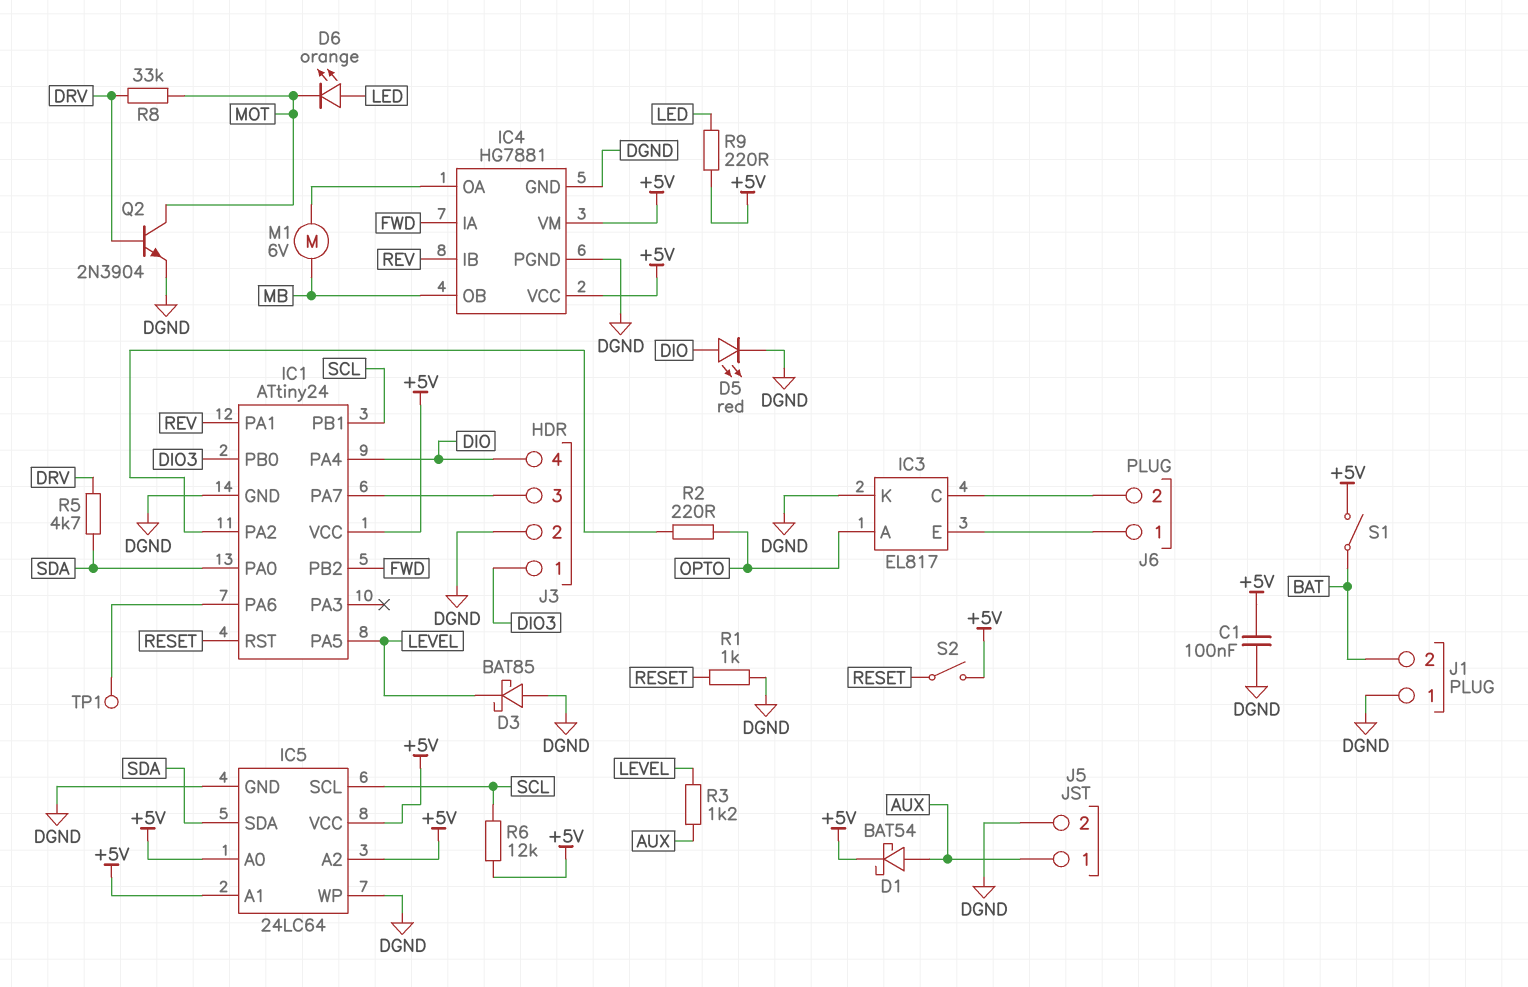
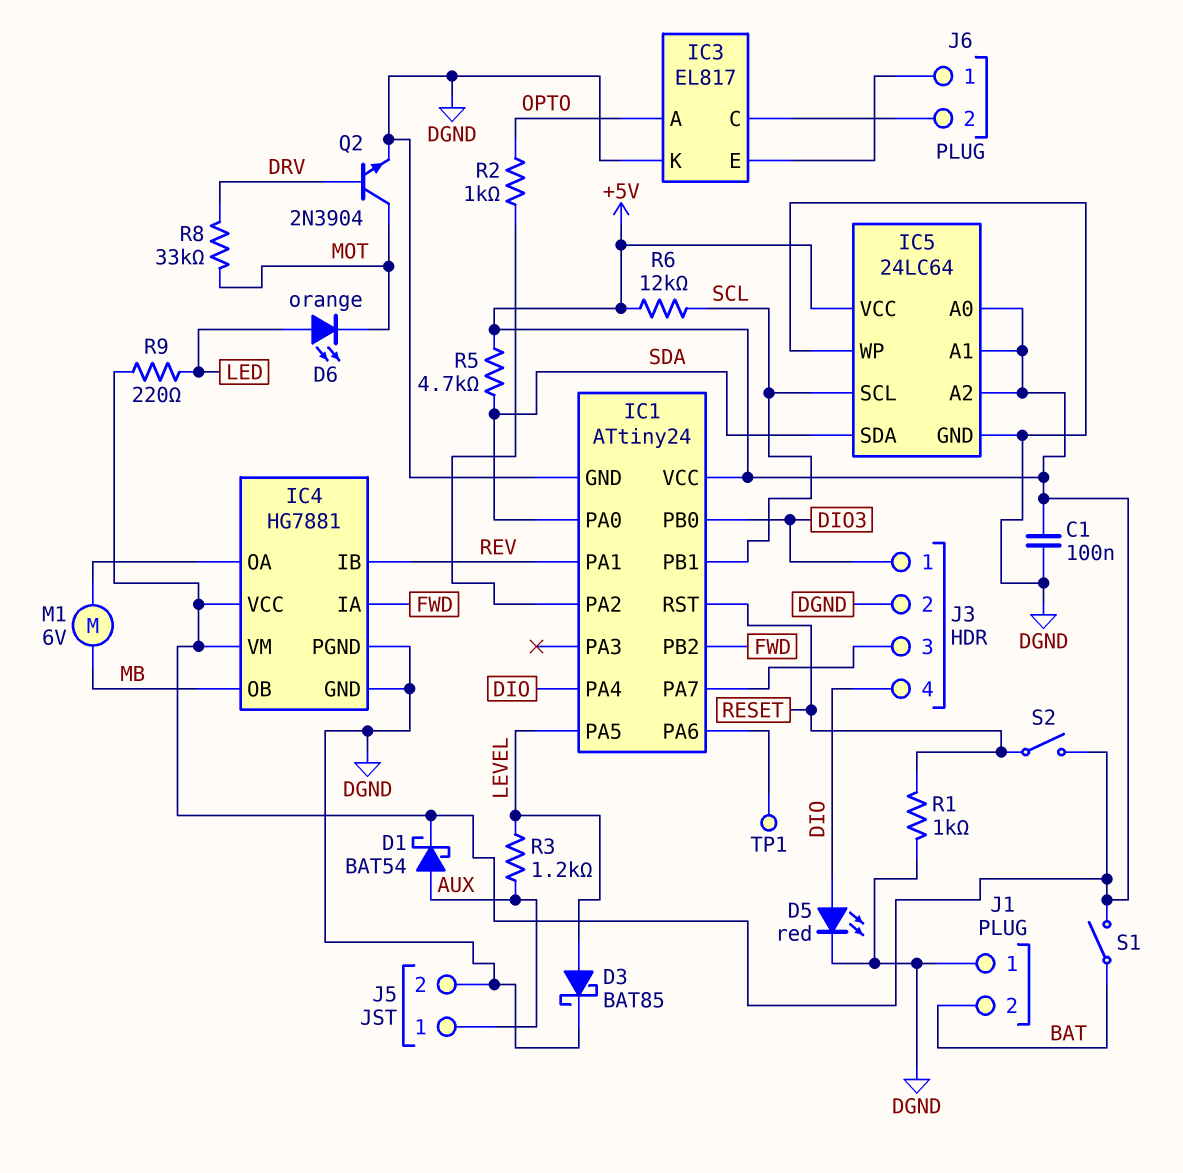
D3: schottky BAT85 (A DGND, K LEVEL) -> schottky BAT85 (A LEVEL, K DGND)
R2: 220 (IC1/PA2, OPTO) -> 1k (IC1/PA2, OPTO)
R5: 4.7k (DRV, SDA) -> 4.7k (+5V, SDA)

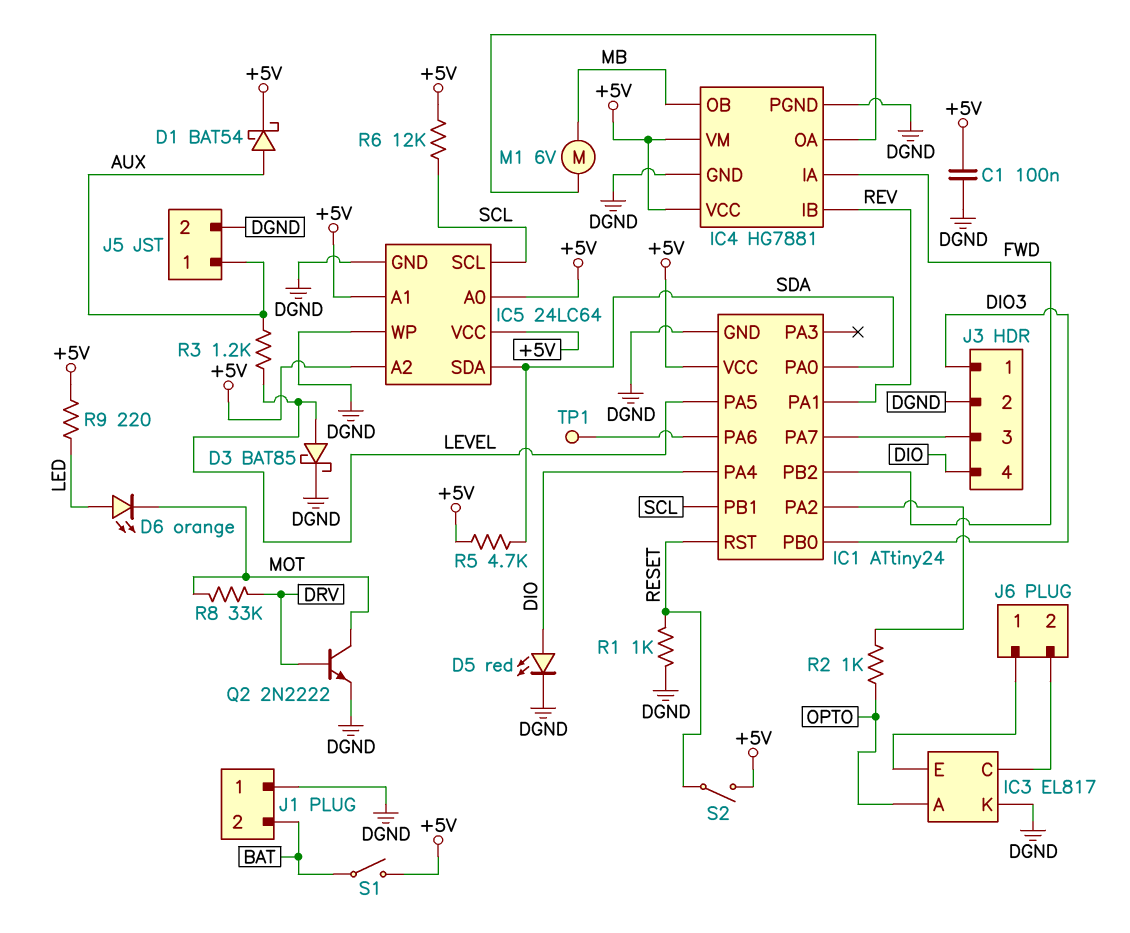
Q2: NPN 2N3904 (B DRV, C MOT, E DGND) -> NPN 2N2222 (B DRV, C MOT, E DGND)

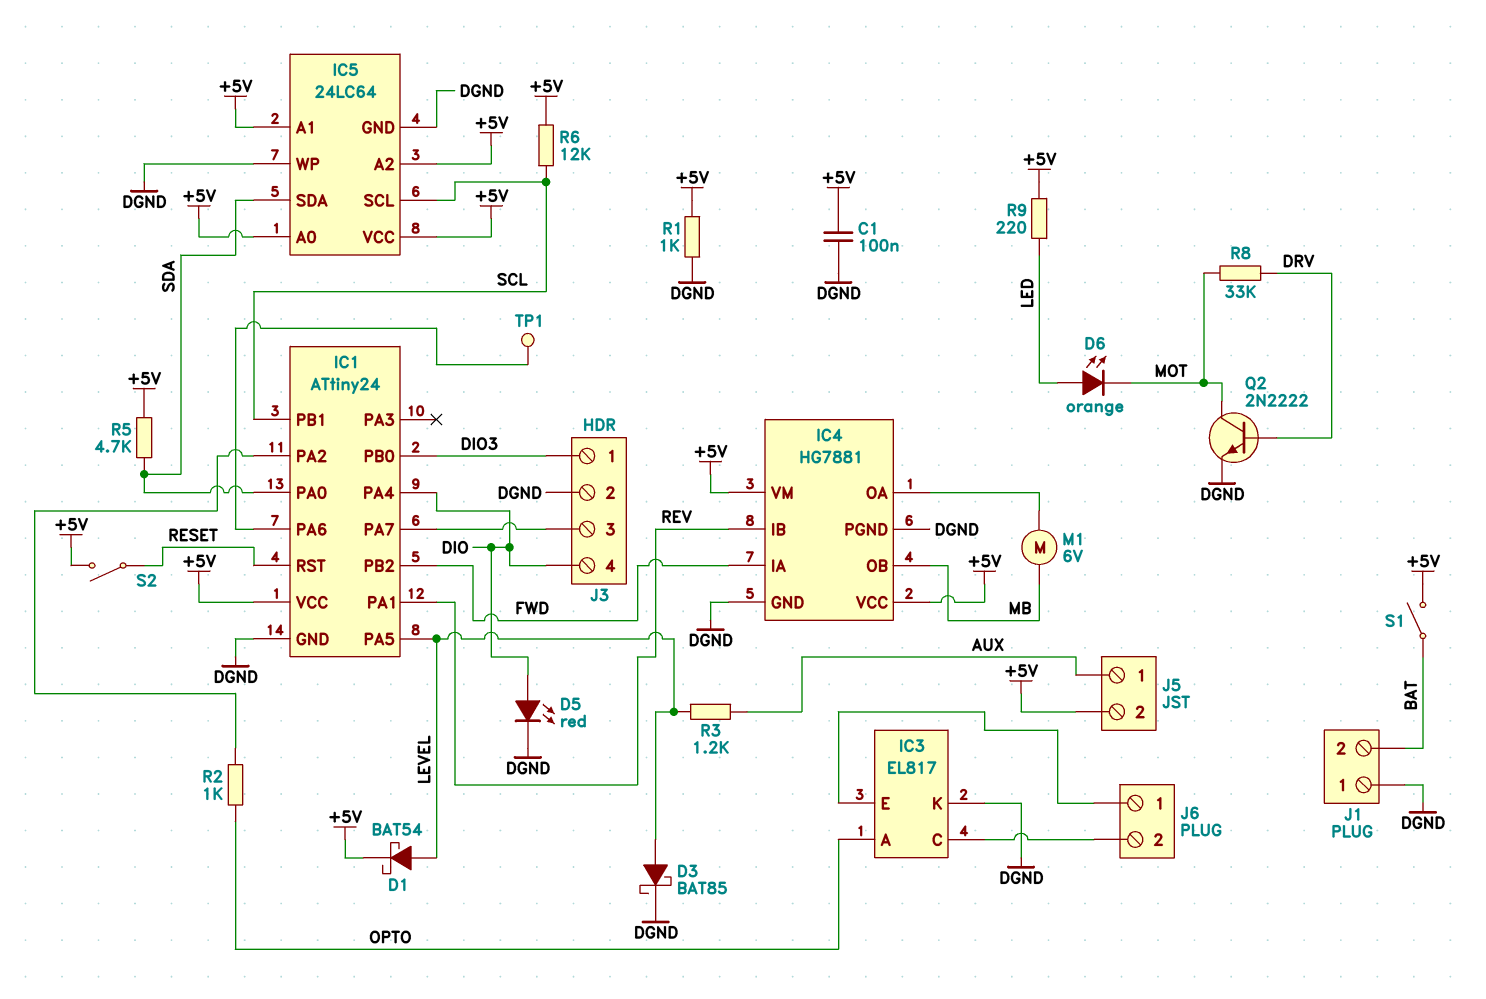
D1: schottky BAT54 (A AUX, K +5V) -> schottky BAT54 (A LEVEL, K +5V)
J5 pin 2: DGND -> +5V
R1: 1k (DGND, RESET) -> 1k (+5V, DGND)

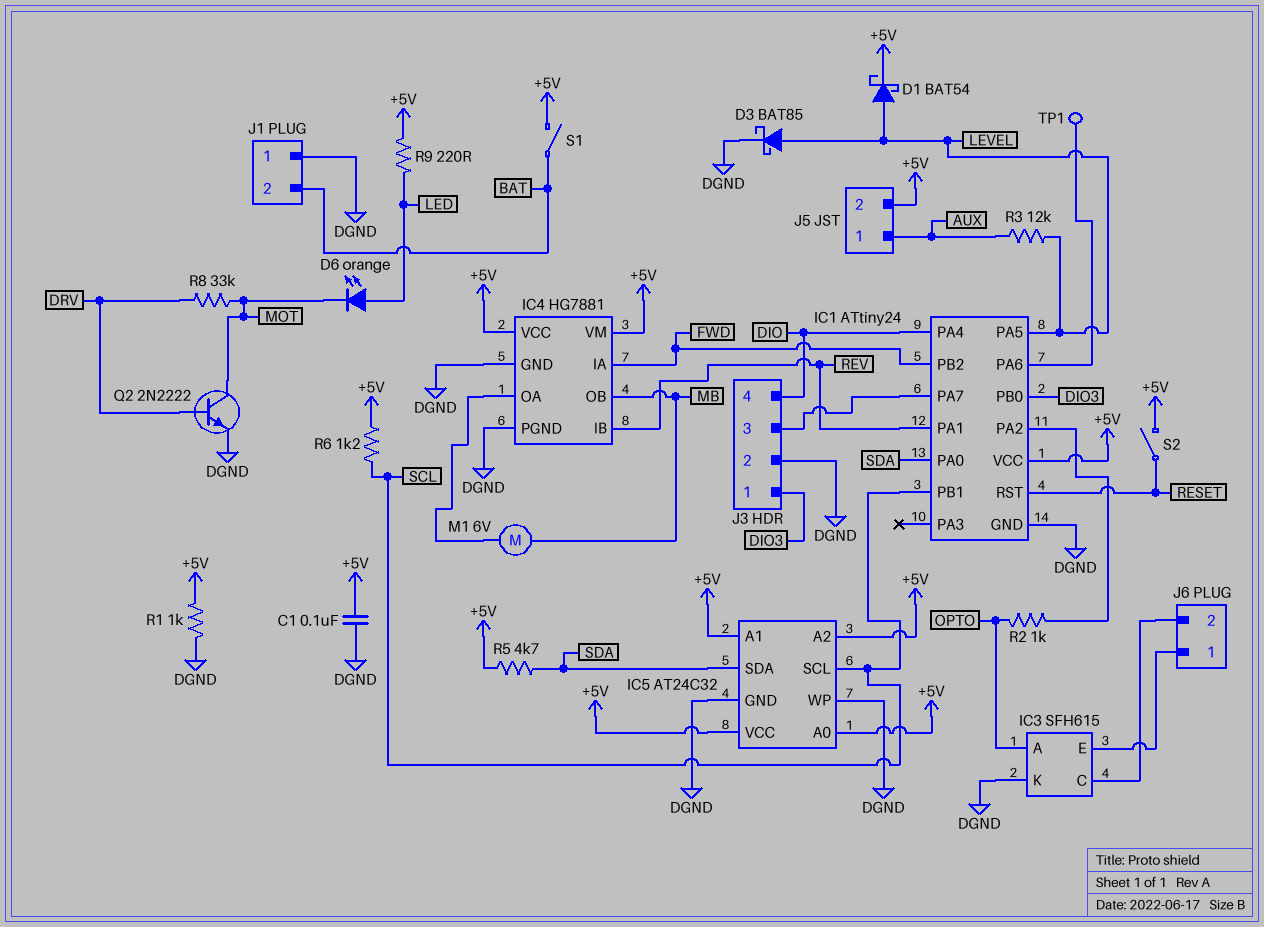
D5: LED red (A DIO, K DGND) -> none
IC3: EL817 -> SFH615
IC5: 24LC64 -> AT24C32
R3: 1.2k (AUX, LEVEL) -> 12k (AUX, LEVEL)
R6: 12k (+5V, SCL) -> 1.2k (+5V, SCL)

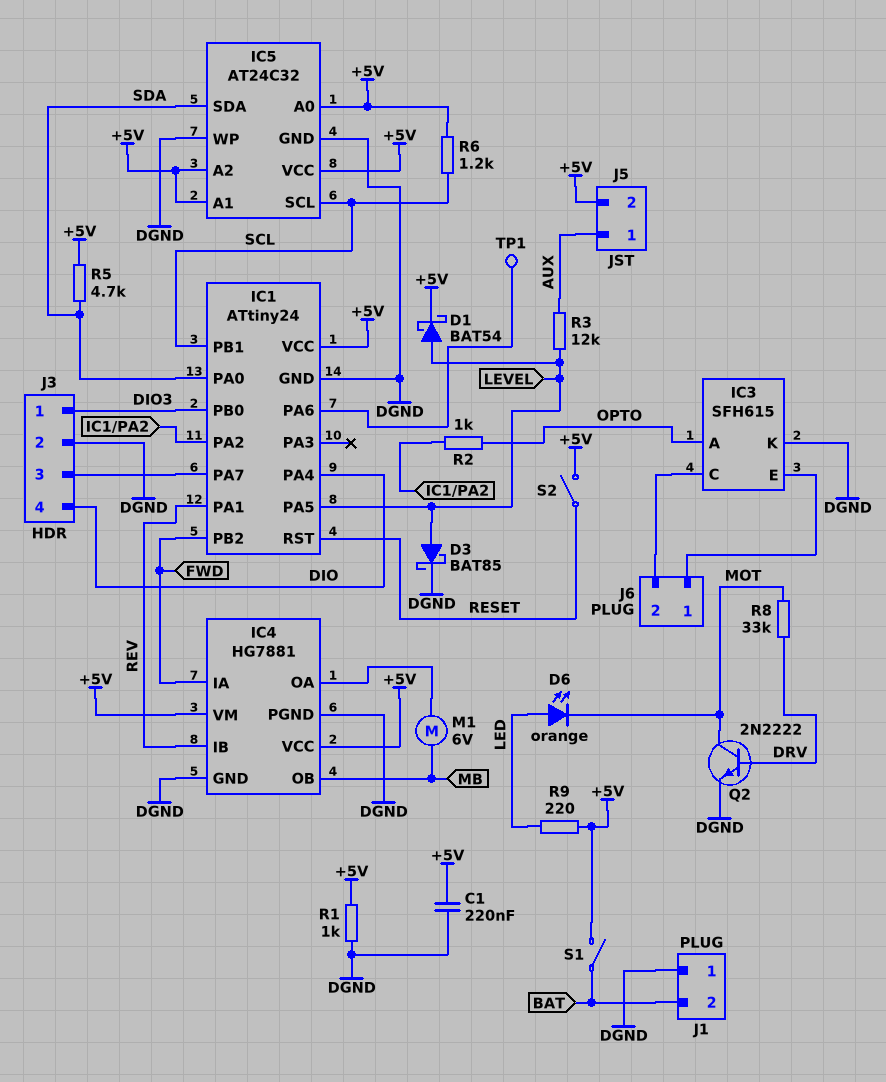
C1: 100nF (+5V, DGND) -> 220nF (+5V, DGND)

